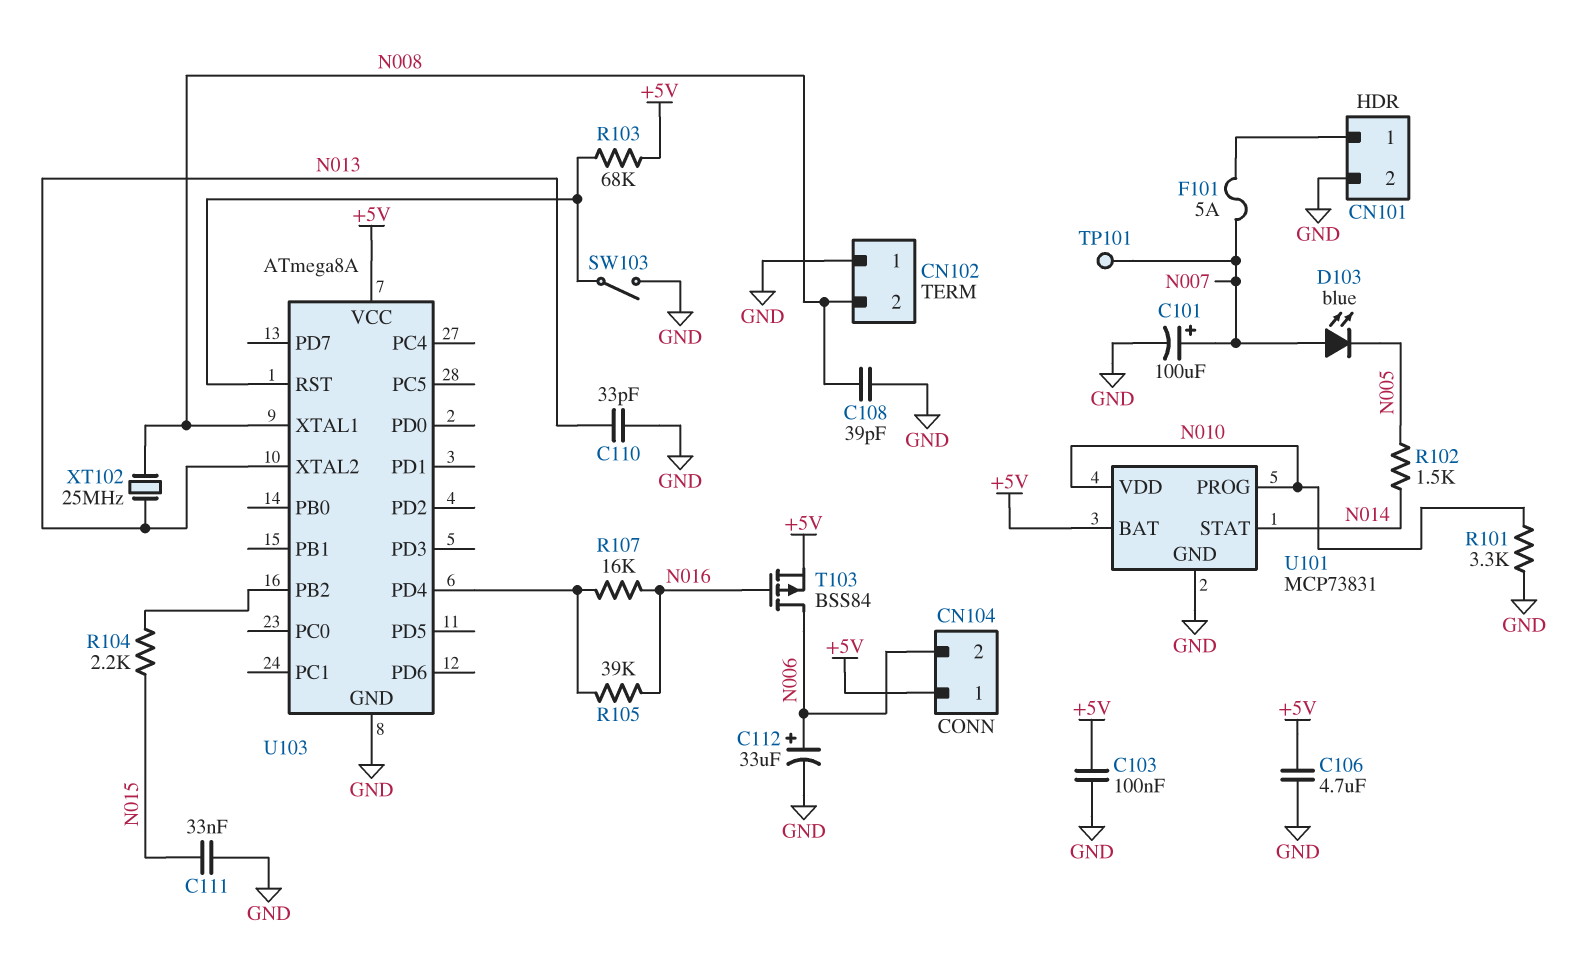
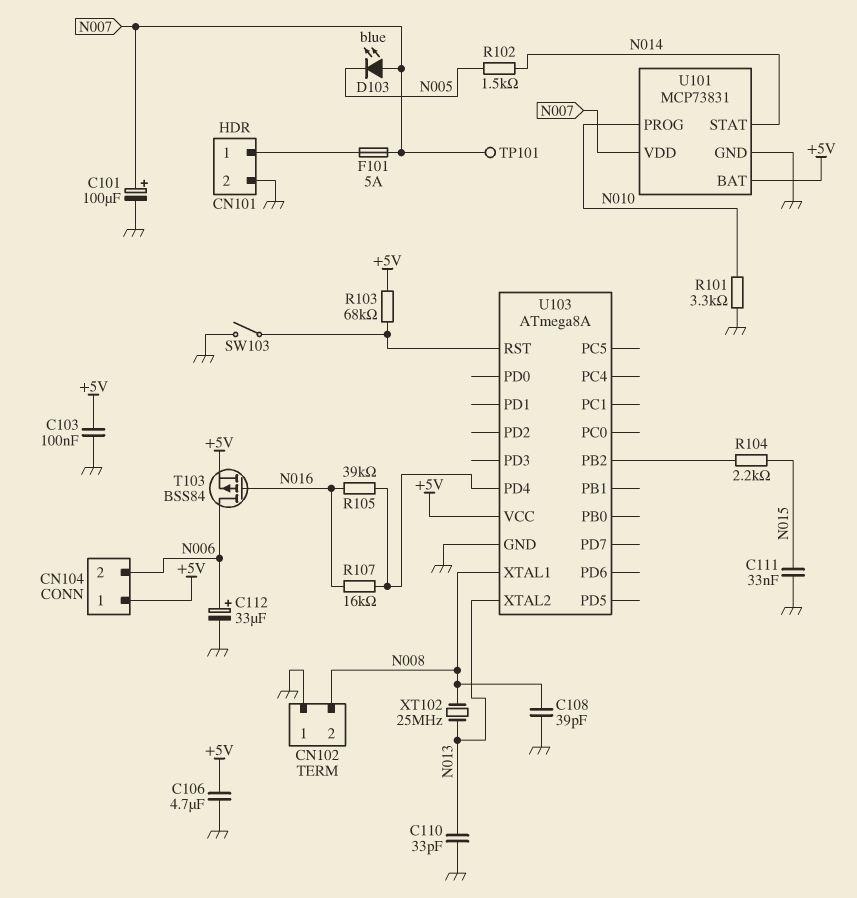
U101 pin VDD: N010 -> N007

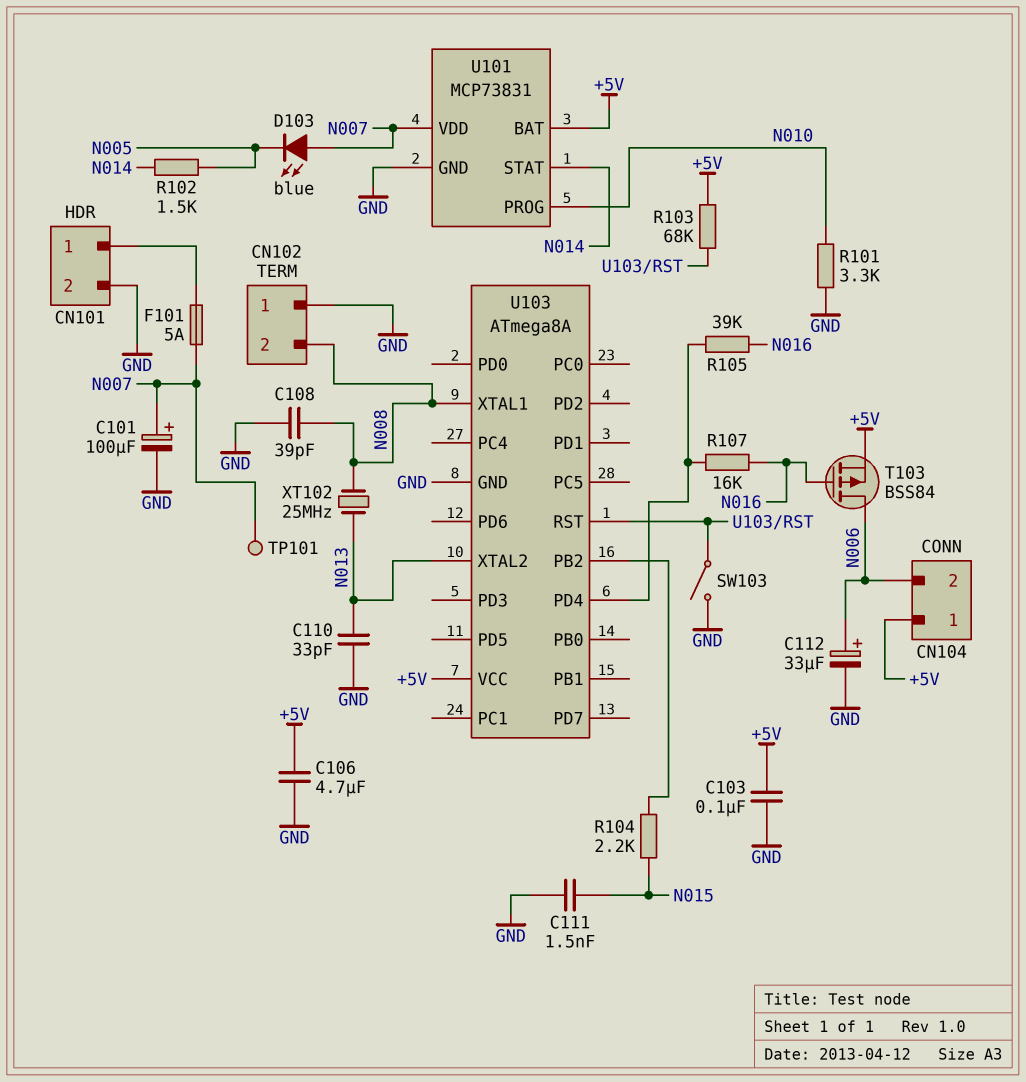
C111: 33nF (GND, N015) -> 1.5nF (GND, N015)

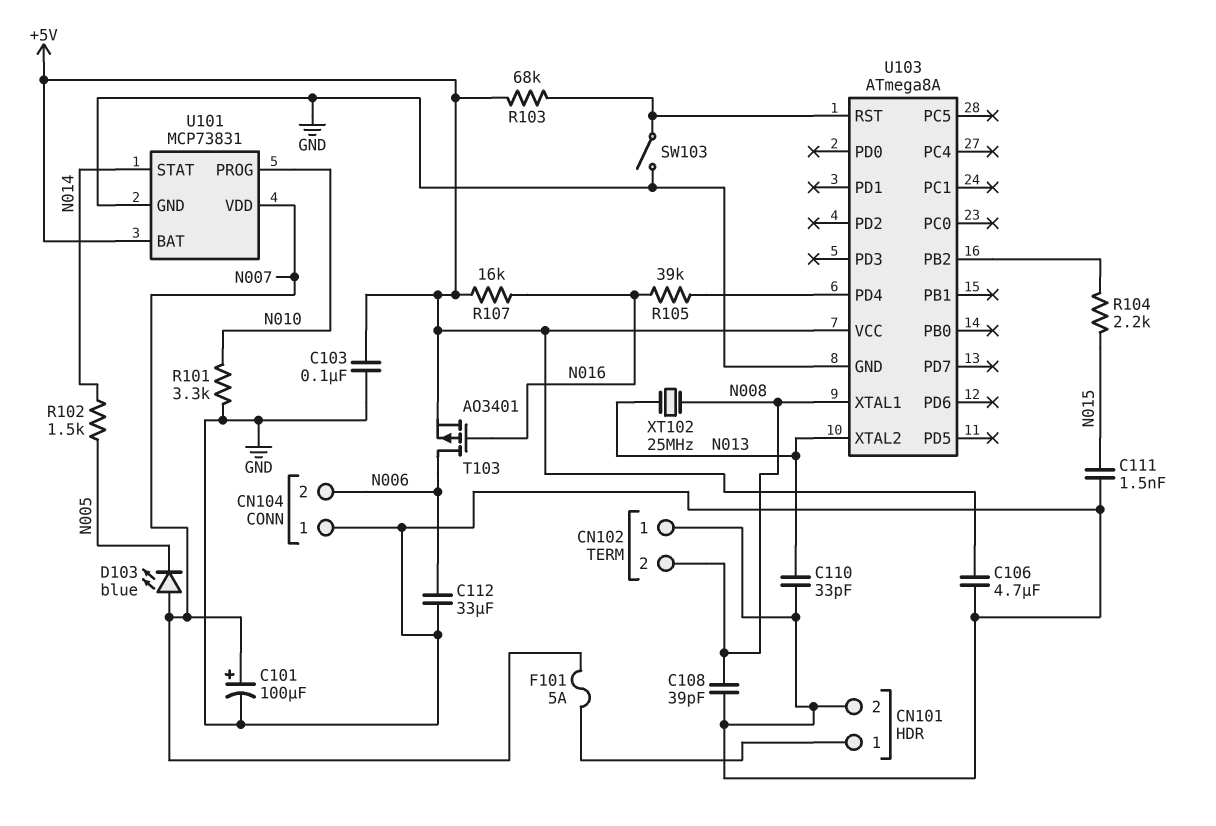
C112: 33uF (plus N006, minus GND) -> 33uF (GND, N006)
CN104 pin 1: +5V -> GND
R107: 16k (N016, U103/PD4) -> 16k (+5V, N016)
T103: PMOS BSS84 (G N016, D N006, S +5V) -> PMOS AO3401 (G N016, D N006, S +5V)
TP101: test point (N007) -> none

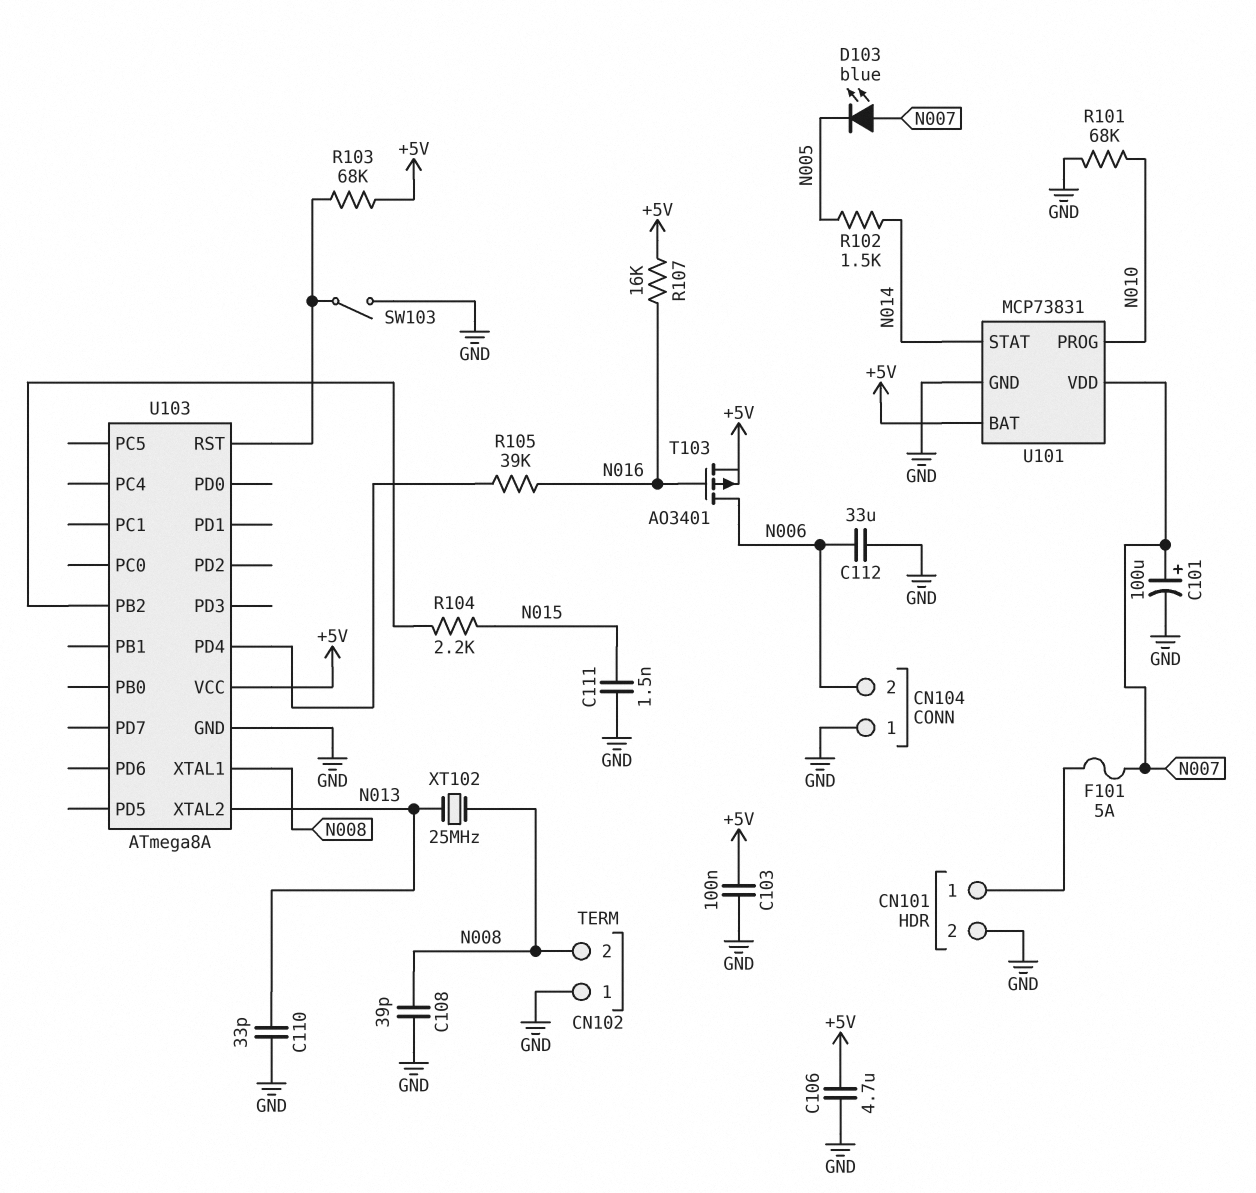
R101: 3.3k (GND, N010) -> 68k (GND, N010)

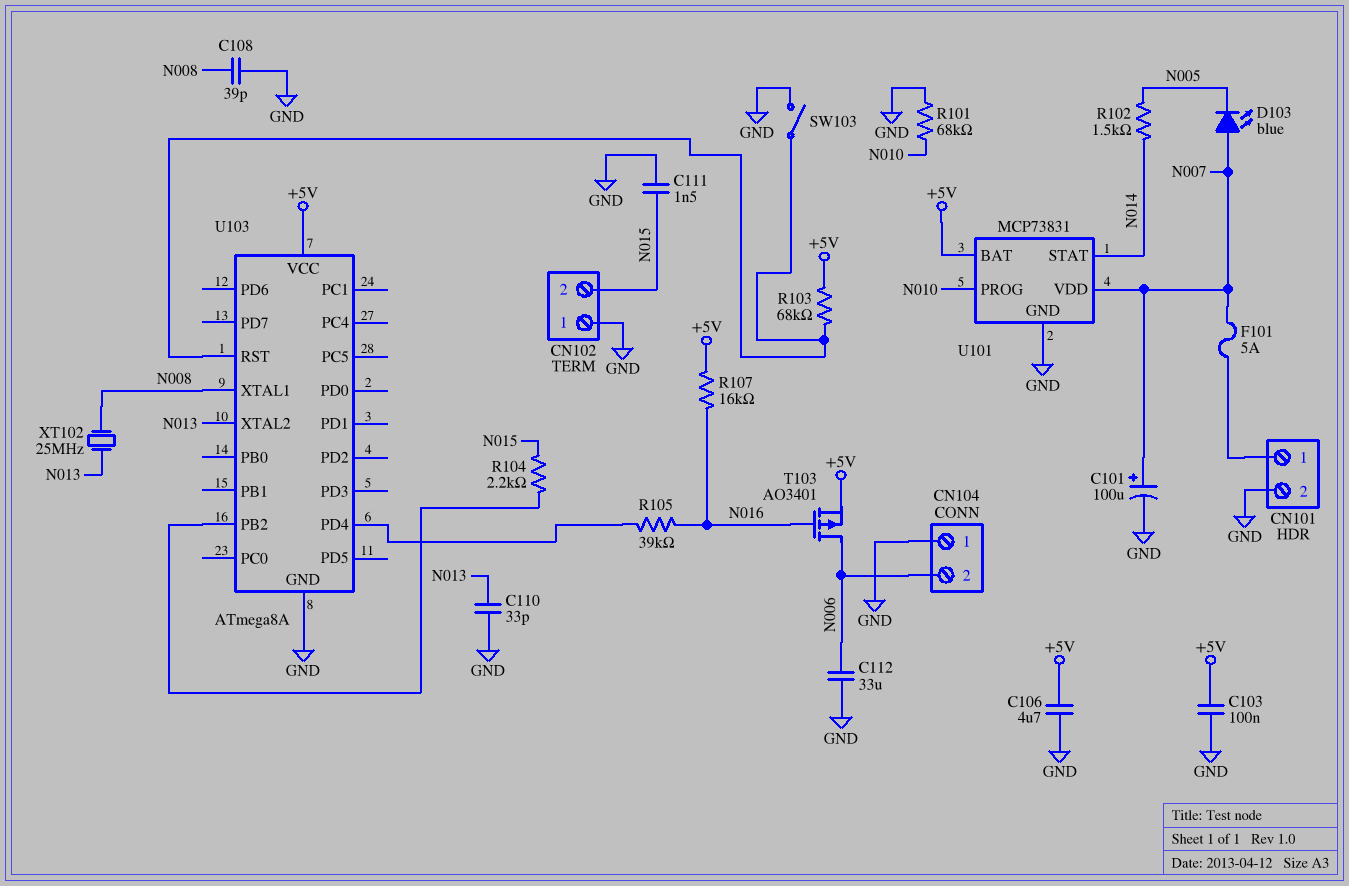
CN102 pin 2: N008 -> N015

